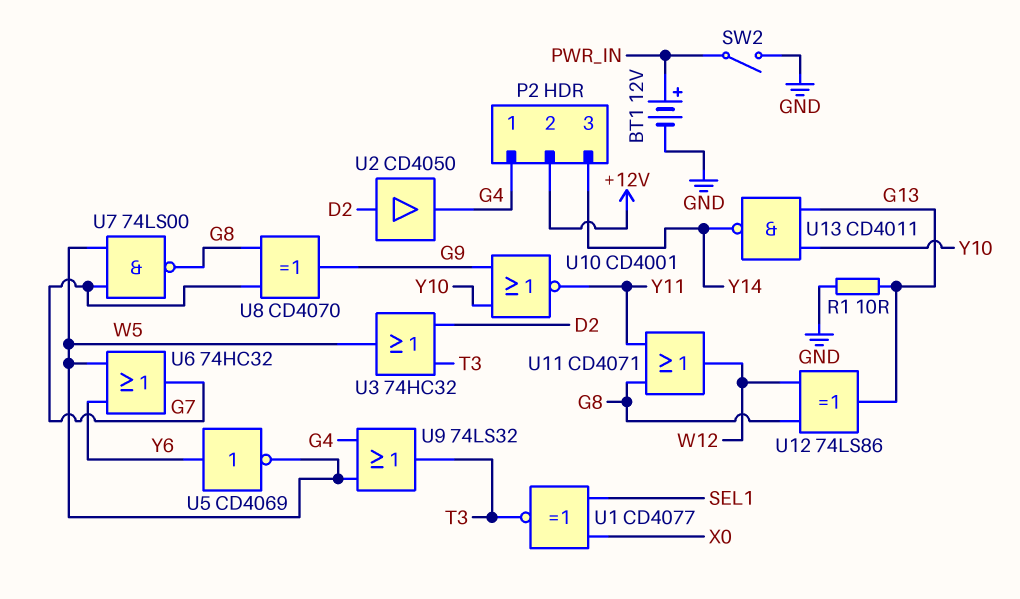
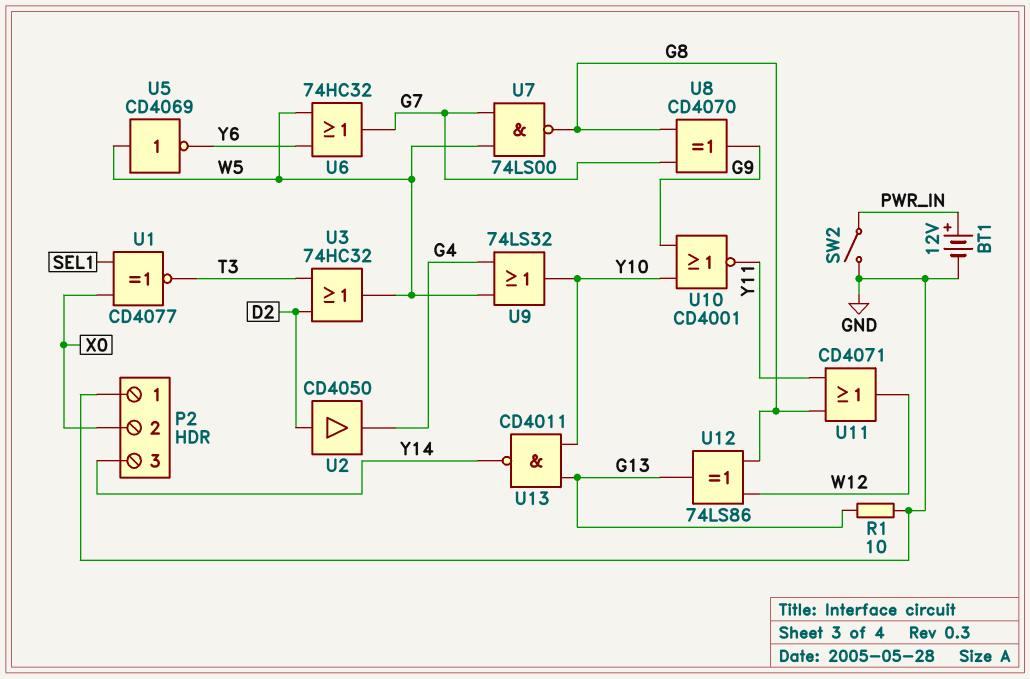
P2 pin 1: G4 -> GND
P2 pin 2: +12V -> X0
U5: NOT CD4069 (in Y6, out W5) -> NOT CD4069 (in W5, out Y6)
U9: OR 74LS32 (in G4, in W5, out T3) -> OR 74LS32 (in G4, in W5, out Y10)

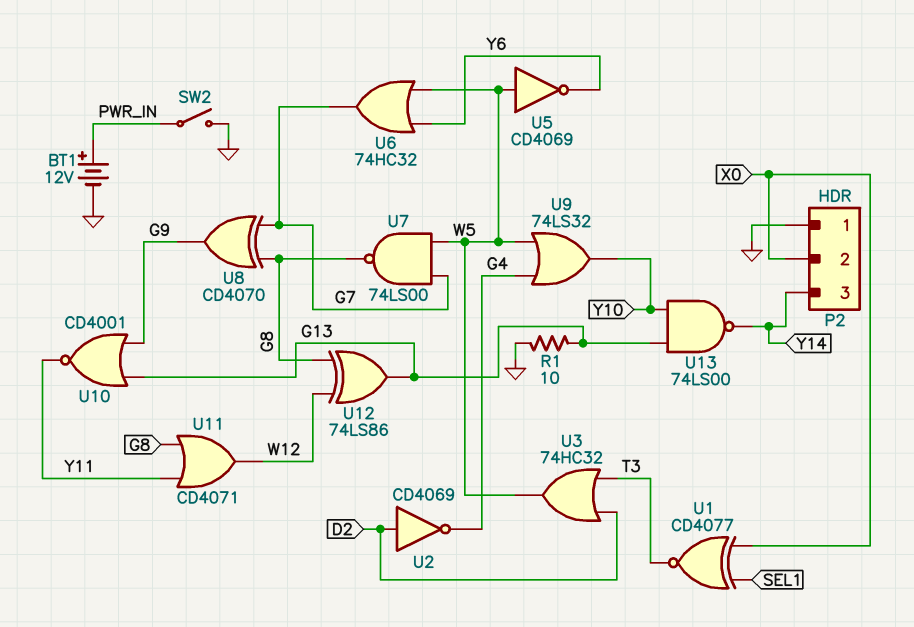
U2: buffer CD4050 (in D2, out G4) -> NOT CD4069 (in D2, out G4)
U10: NOR CD4001 (in G9, in Y10, out Y11) -> NOR CD4001 (in G9, in G13, out Y11)
U13: NAND CD4011 (in G13, in Y10, out Y14) -> NAND 74LS00 (in G13, in Y10, out Y14)

